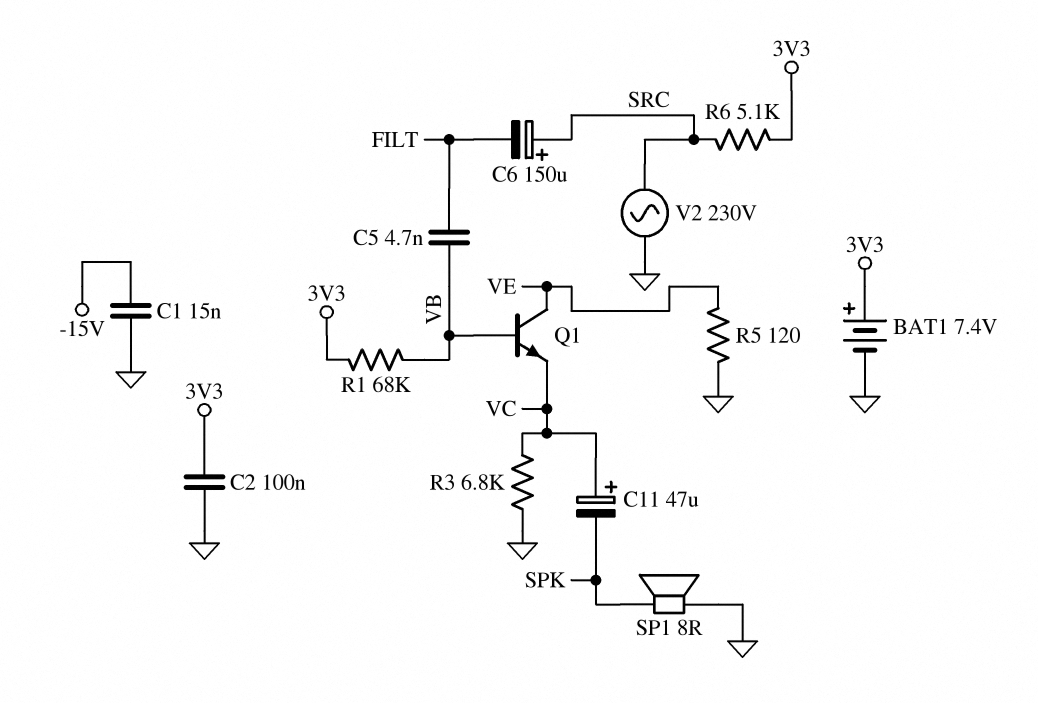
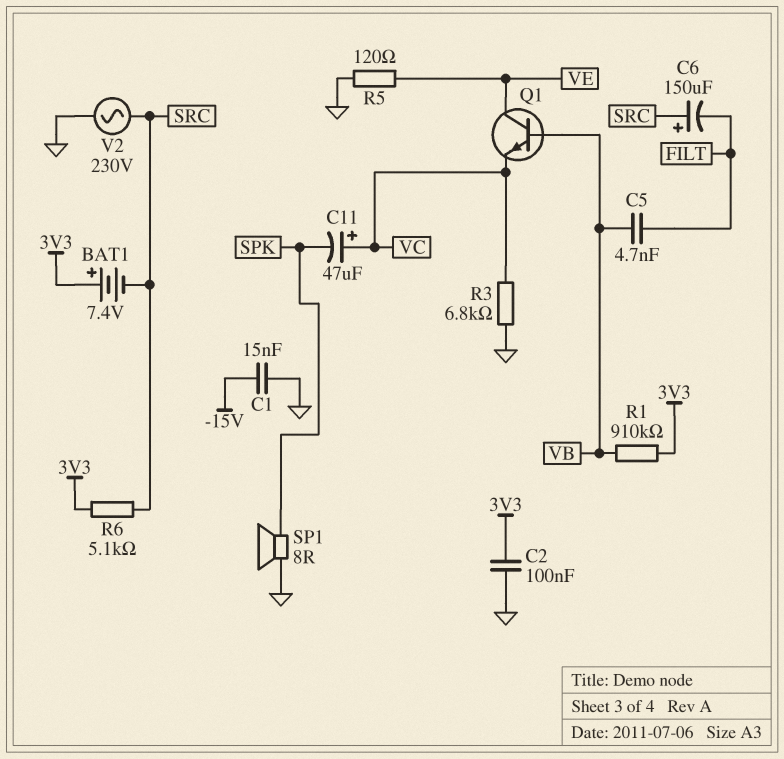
BAT1: 7.4V (plus 3V3, minus GND) -> 7.4V (plus 3V3, minus SRC)
R1: 68k (3V3, VB) -> 910k (3V3, VB)

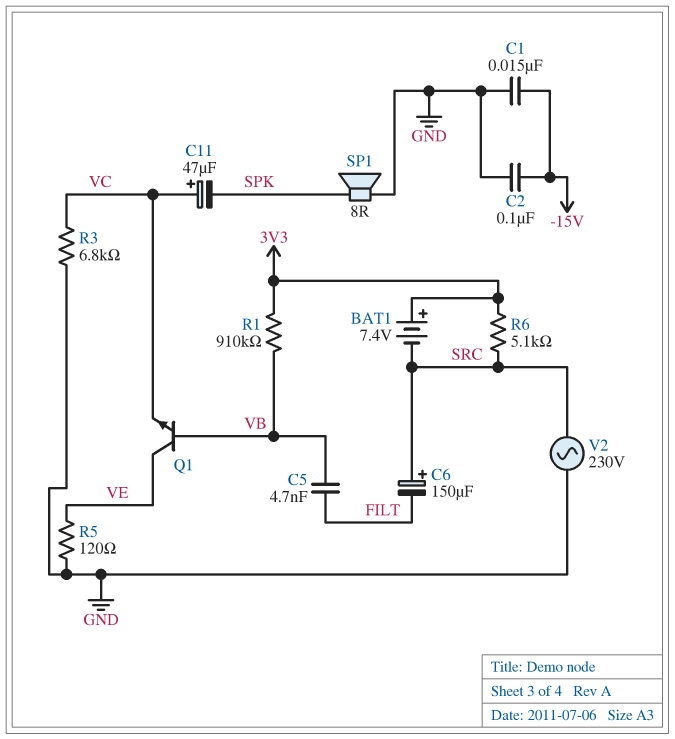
C2: 100nF (3V3, GND) -> 100nF (-15V, GND)

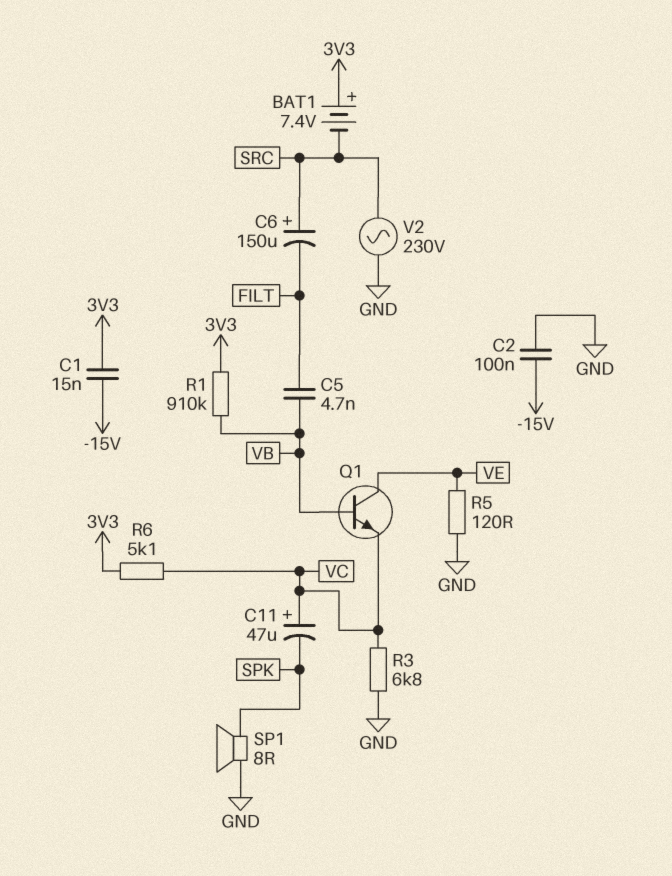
C1: 15nF (-15V, GND) -> 15nF (-15V, 3V3)
R6: 5.1k (3V3, SRC) -> 5.1k (3V3, VC)

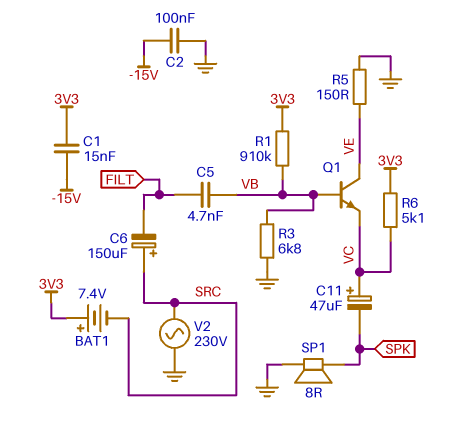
R3: 6.8k (GND, VC) -> 6.8k (GND, VB)
R5: 120 (GND, VE) -> 150 (GND, VE)

